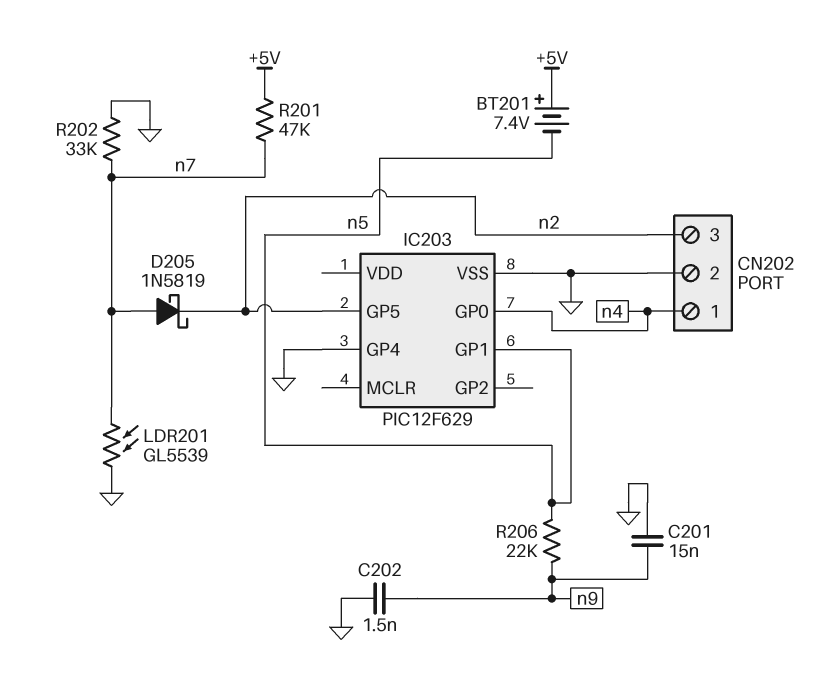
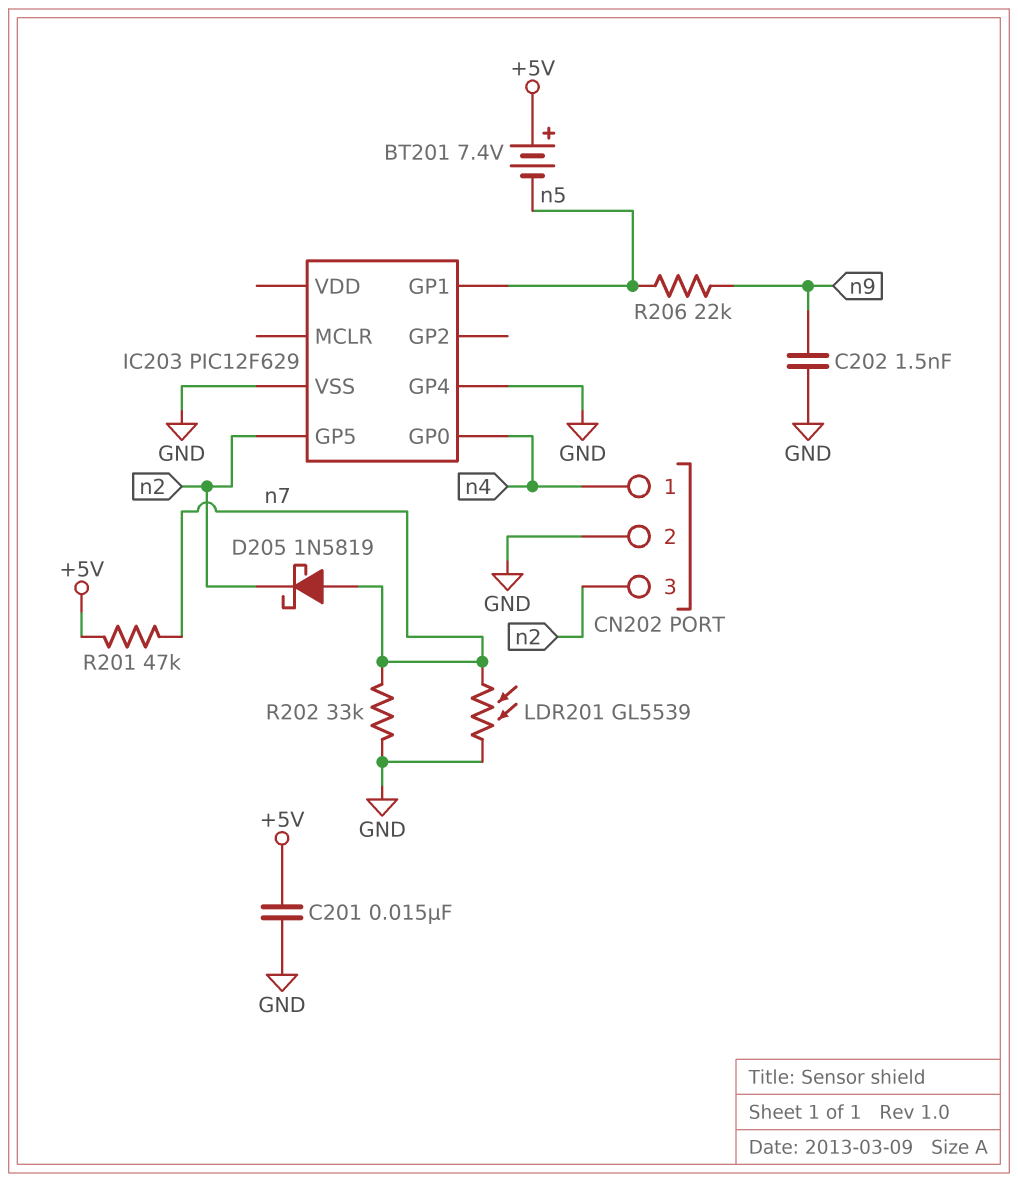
C201: 15nF (GND, n9) -> 15nF (+5V, GND)

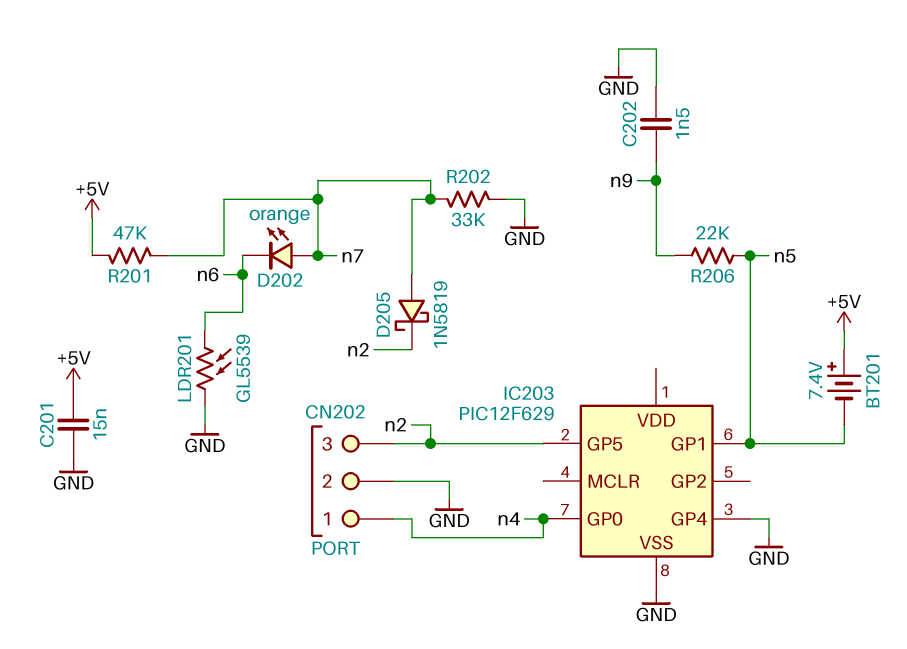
D202: none -> LED orange (A n7, K n6)
LDR201: GL5539 (GND, n7) -> GL5539 (GND, n6)

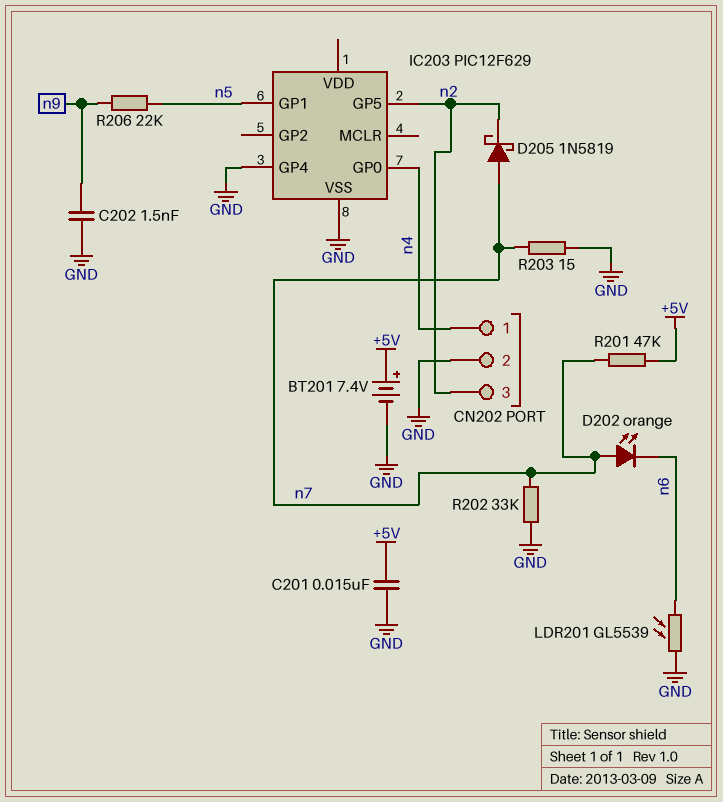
BT201: 7.4V (plus +5V, minus n5) -> 7.4V (plus +5V, minus GND)
R203: none -> 15 (GND, n7)

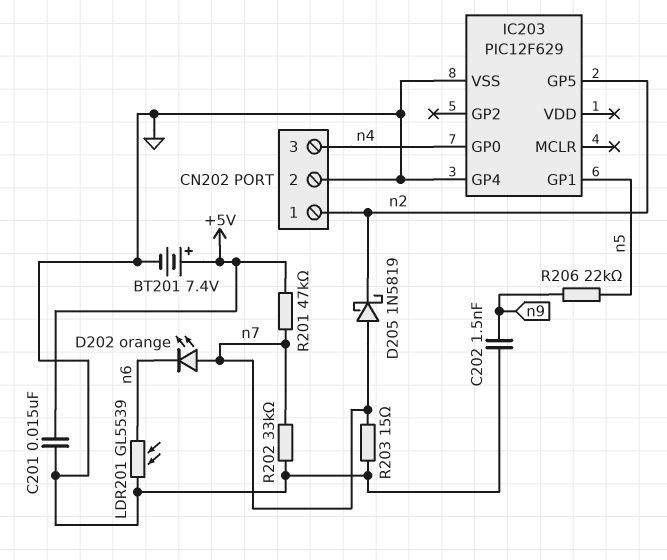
CN202 pin 1: n4 -> n2
CN202 pin 3: n2 -> n4

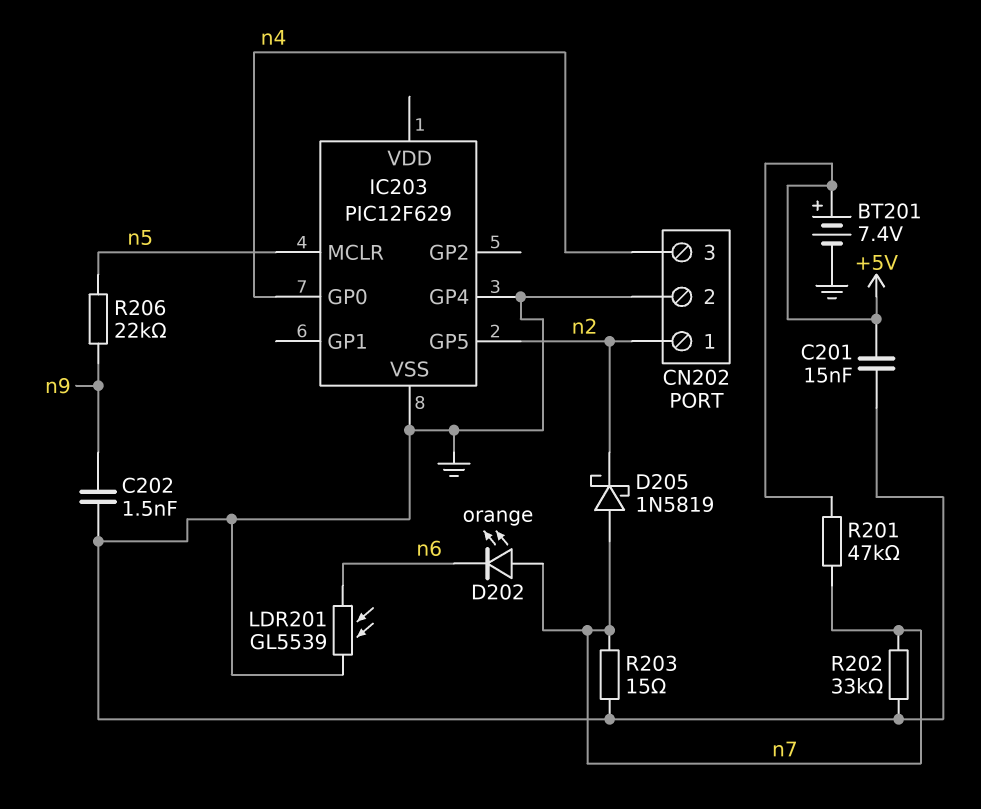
IC203 pin GP1: n5 -> none
IC203 pin MCLR: none -> n5

